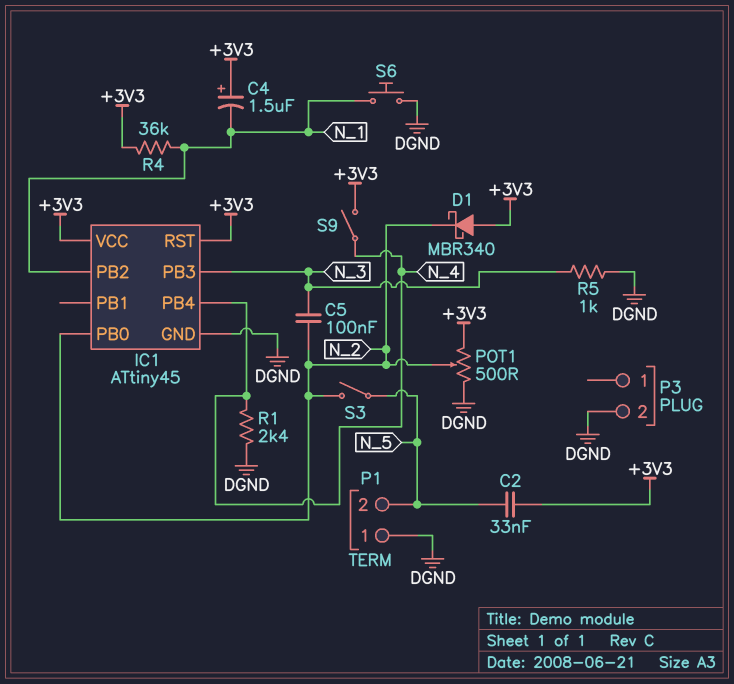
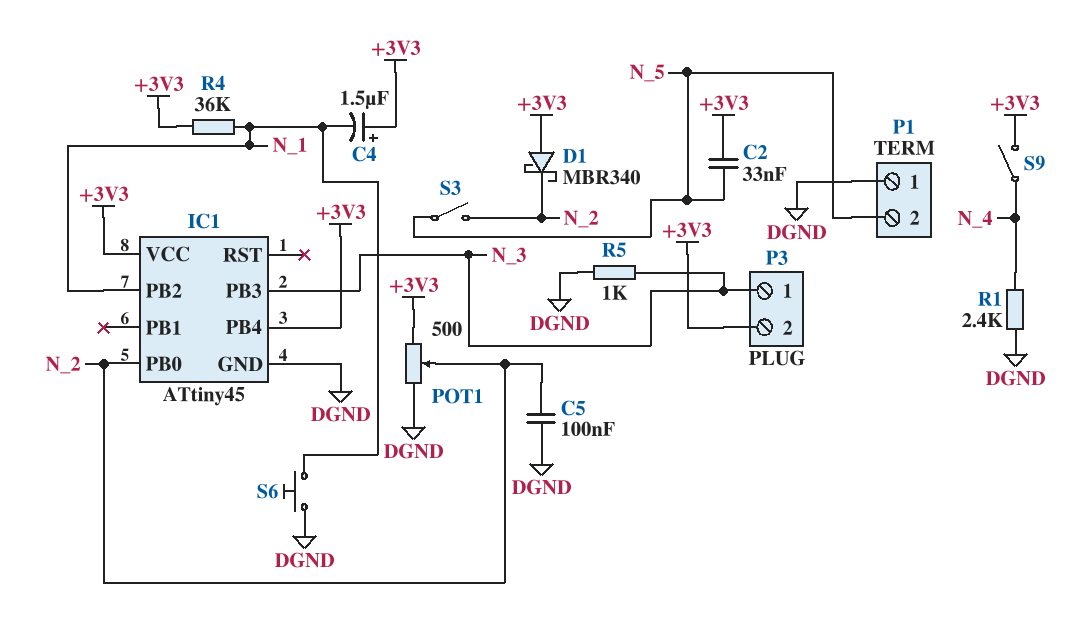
C5: 100nF (N_2, N_3) -> 100nF (DGND, N_2)
IC1 pin PB4: N_4 -> +3V3
IC1 pin RST: +3V3 -> none
P3 pin 1: none -> N_3
P3 pin 2: DGND -> +3V3

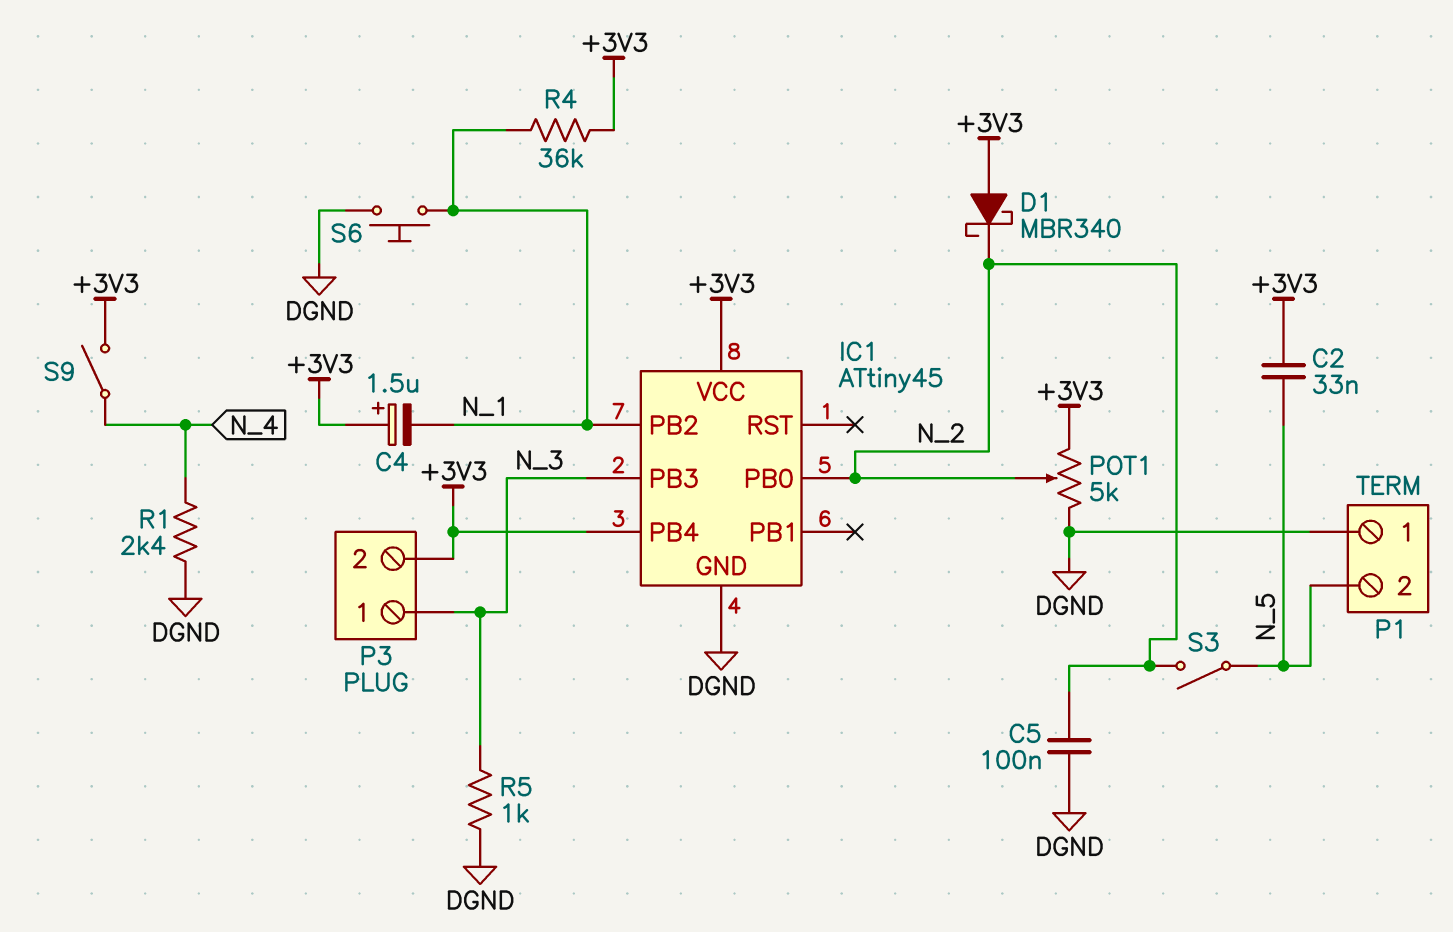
POT1: 500 (+3V3, DGND, wiper N_2) -> 5k (+3V3, DGND, wiper N_2)

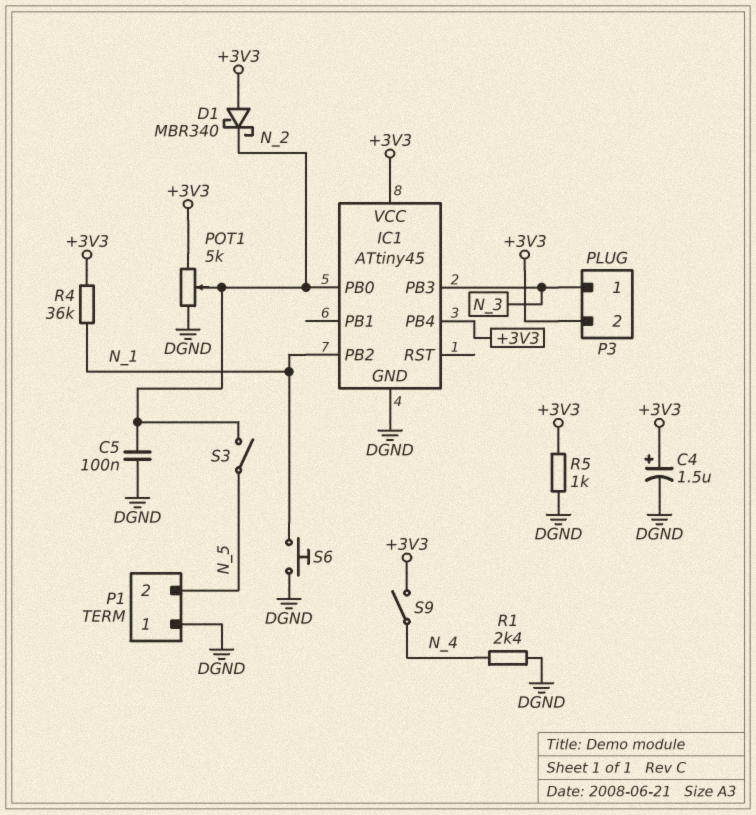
C2: 33nF (+3V3, N_5) -> none
C4: 1.5uF (plus +3V3, minus N_1) -> 1.5uF (plus +3V3, minus DGND)
R5: 1k (DGND, N_3) -> 1k (+3V3, DGND)

